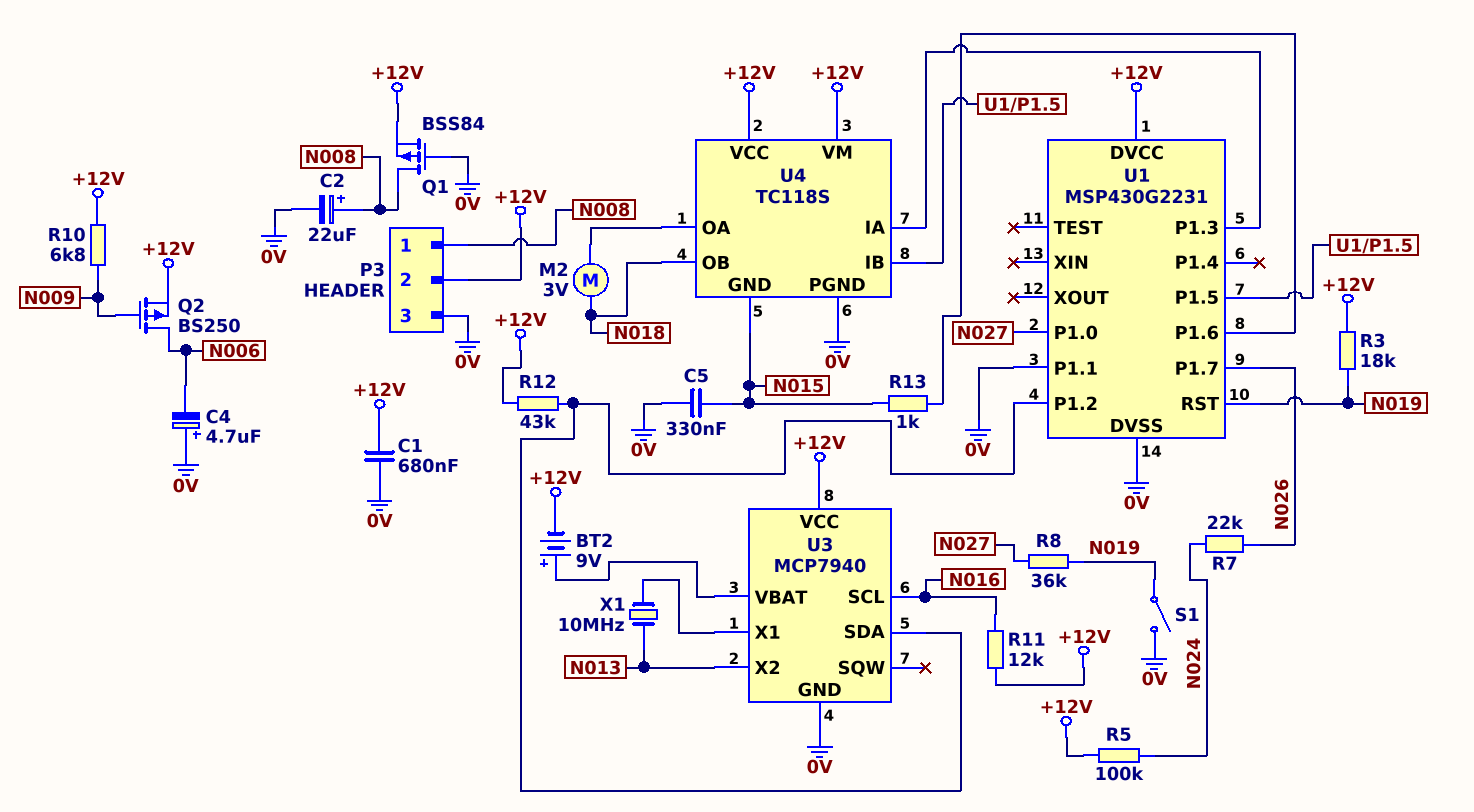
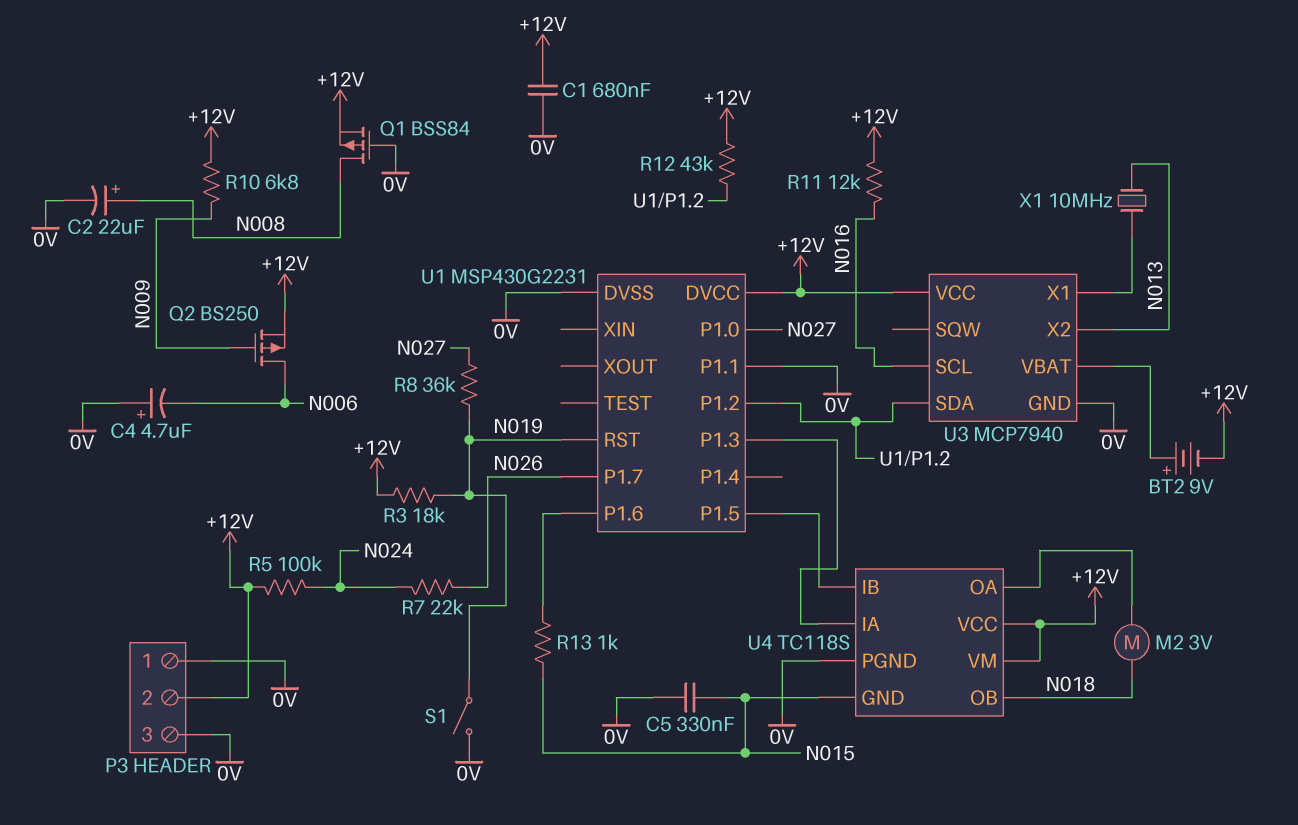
P3 pin 1: N008 -> 0V

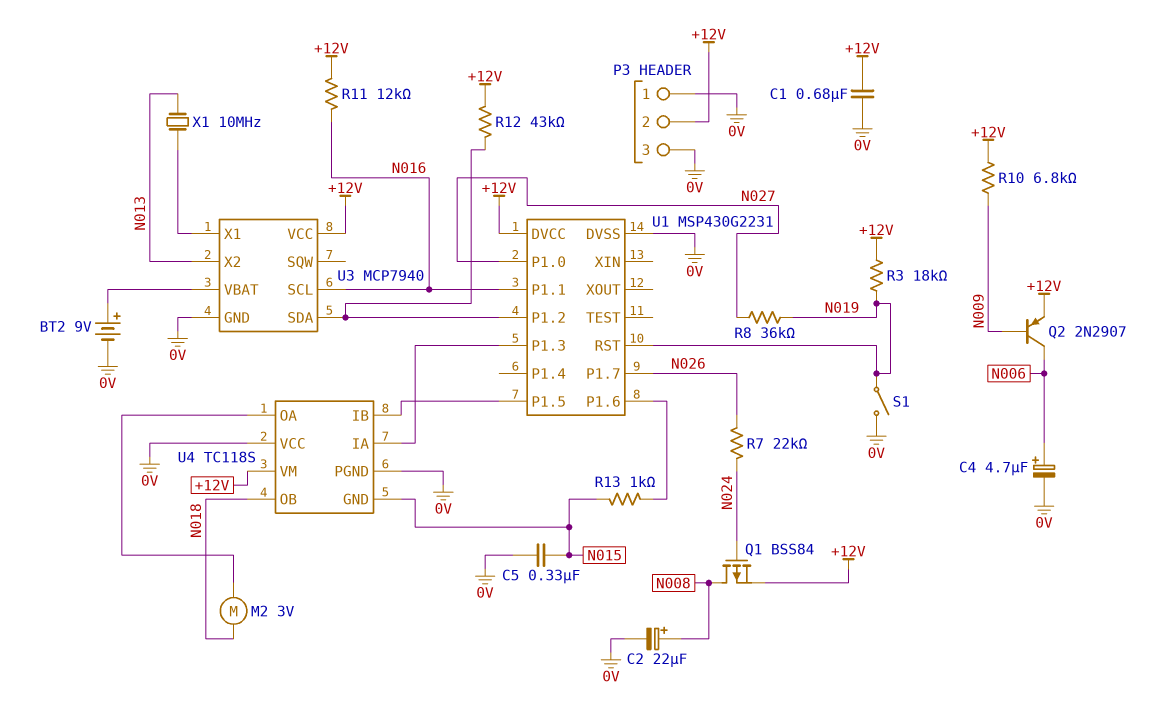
BT2: 9V (plus U3/VBAT, minus +12V) -> 9V (plus U3/VBAT, minus 0V)
C4: 4.7uF (plus 0V, minus N006) -> 4.7uF (plus N006, minus 0V)
Q1: PMOS BSS84 (G 0V, D N008, S +12V) -> PMOS BSS84 (G N024, D N008, S +12V)
Q2: PMOS BS250 (G N009, D N006, S +12V) -> PNP 2N2907 (B N009, C N006, E +12V)
R5: 100k (+12V, N024) -> none
U1 pin P1.1: 0V -> N016
U4 pin VCC: +12V -> 0V

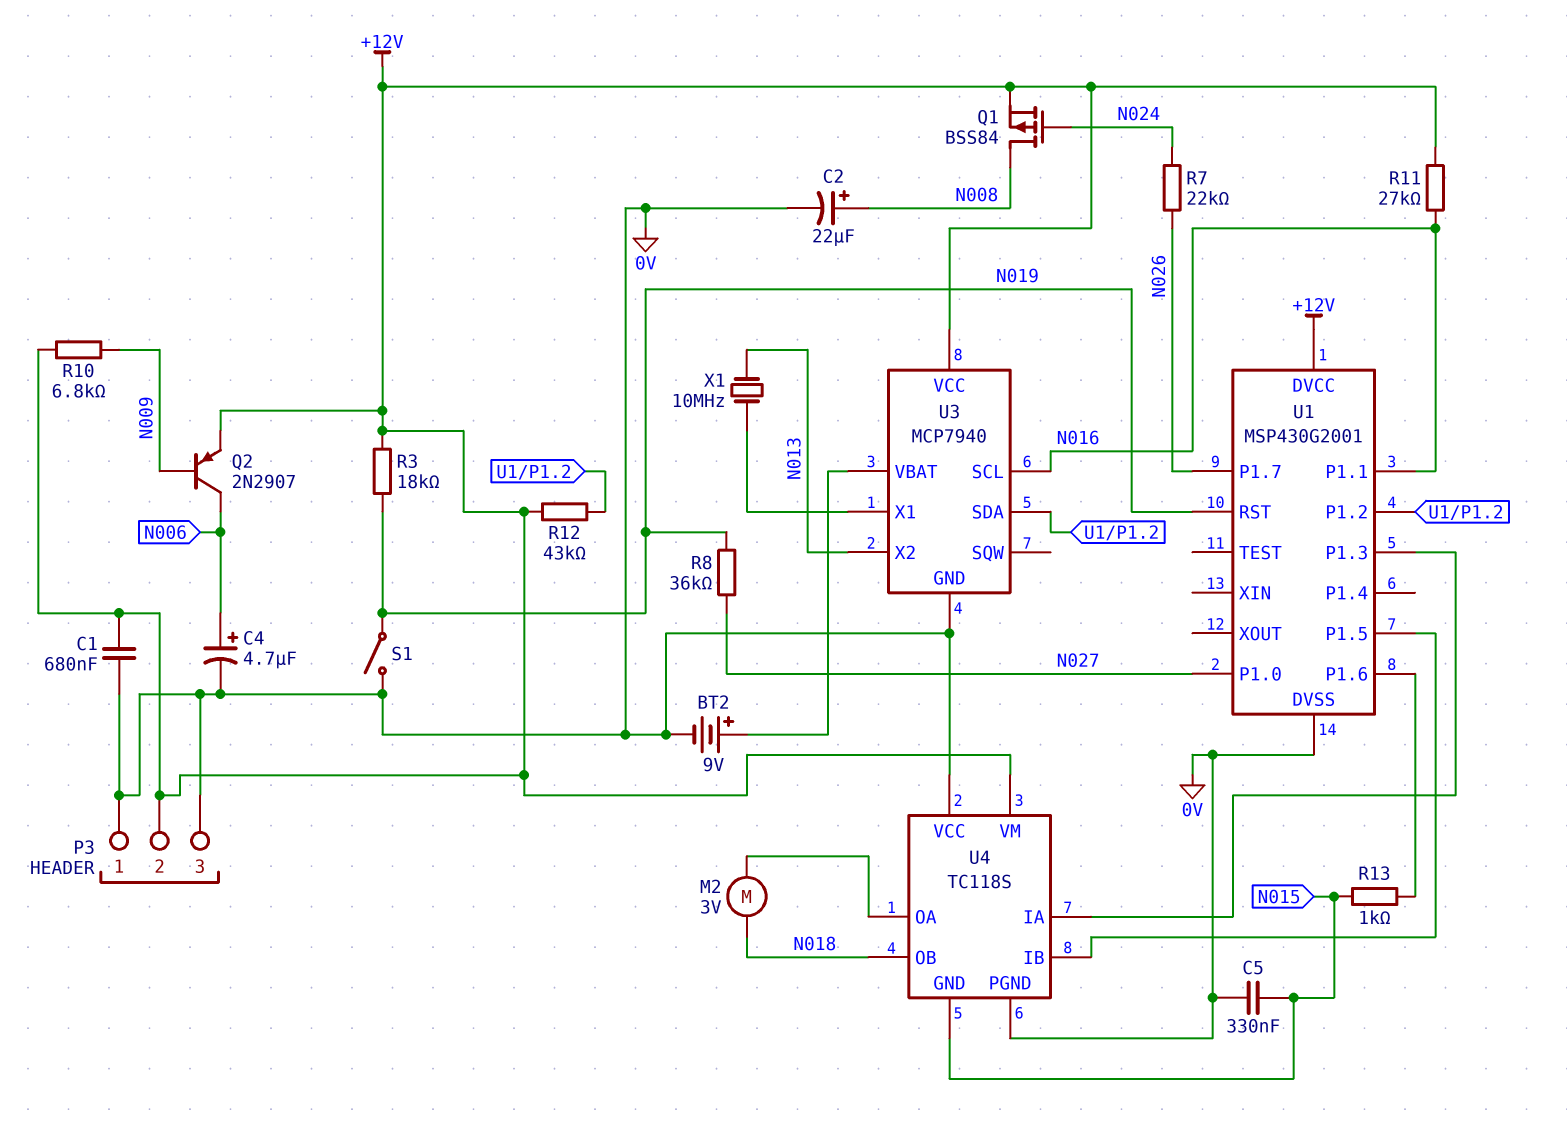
R11: 12k (+12V, N016) -> 27k (+12V, N016)
U1: MSP430G2231 -> MSP430G2001

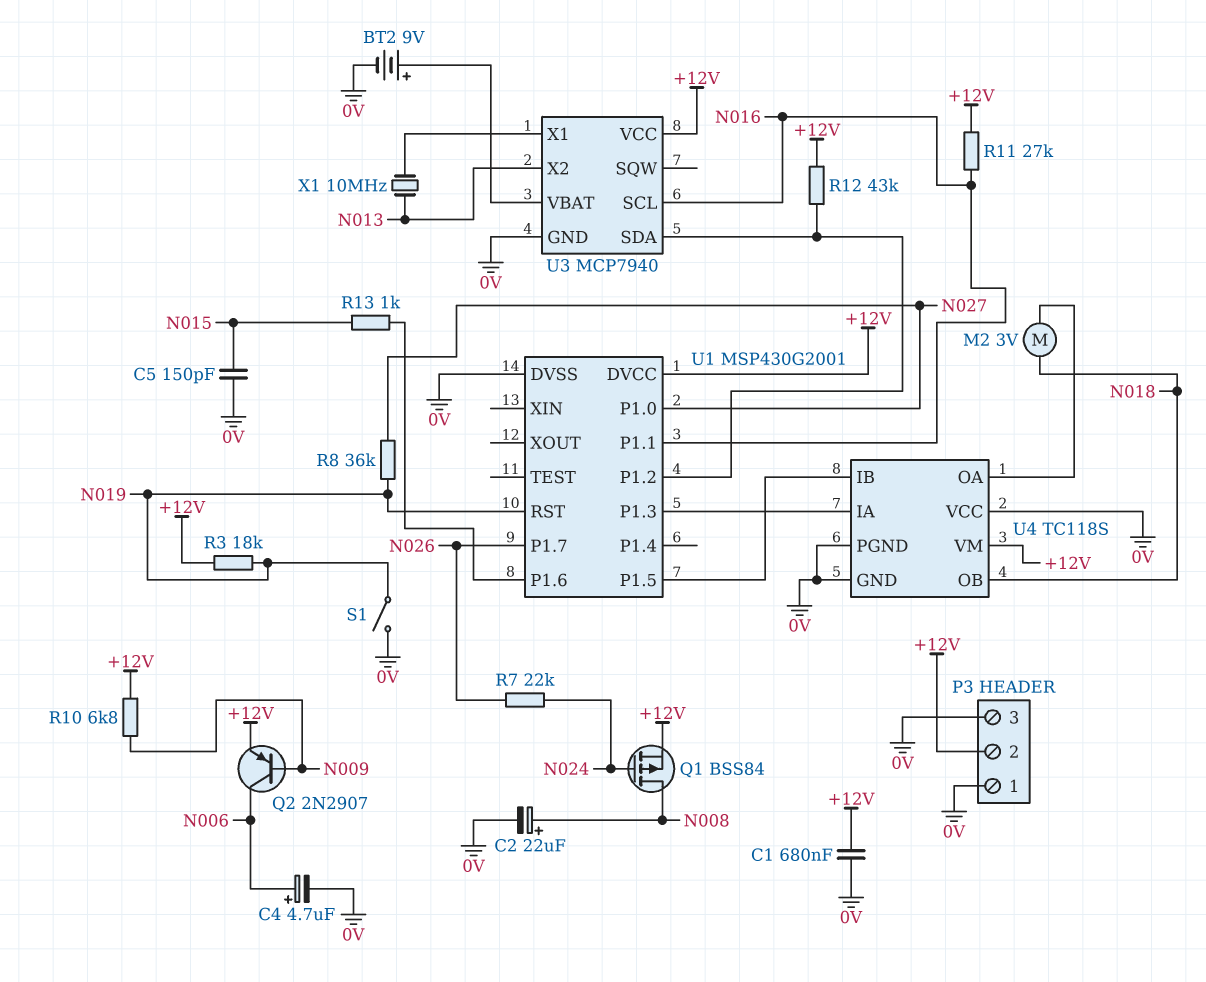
C5: 330nF (0V, N015) -> 150pF (0V, N015)
U4 pin GND: N015 -> 0V

